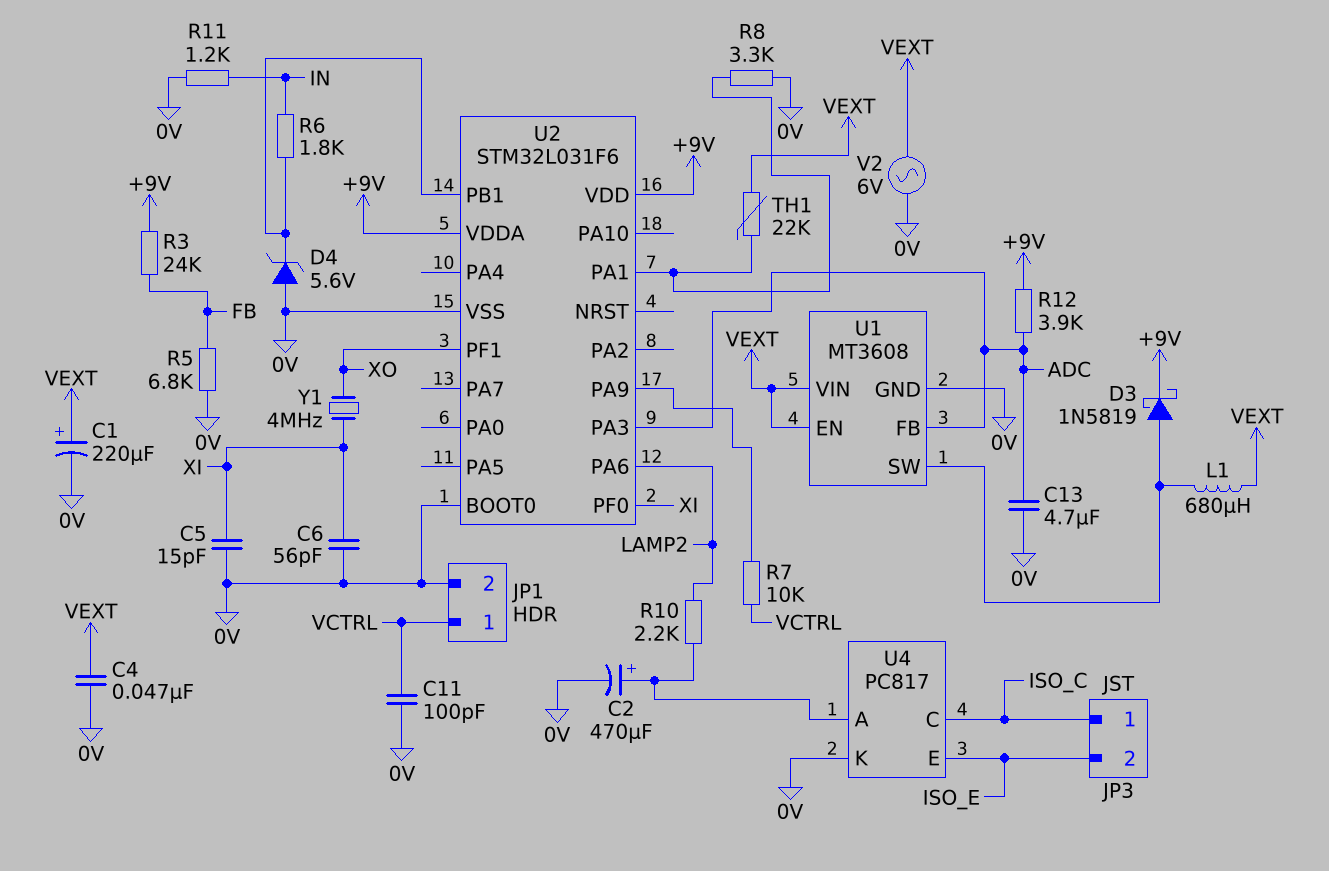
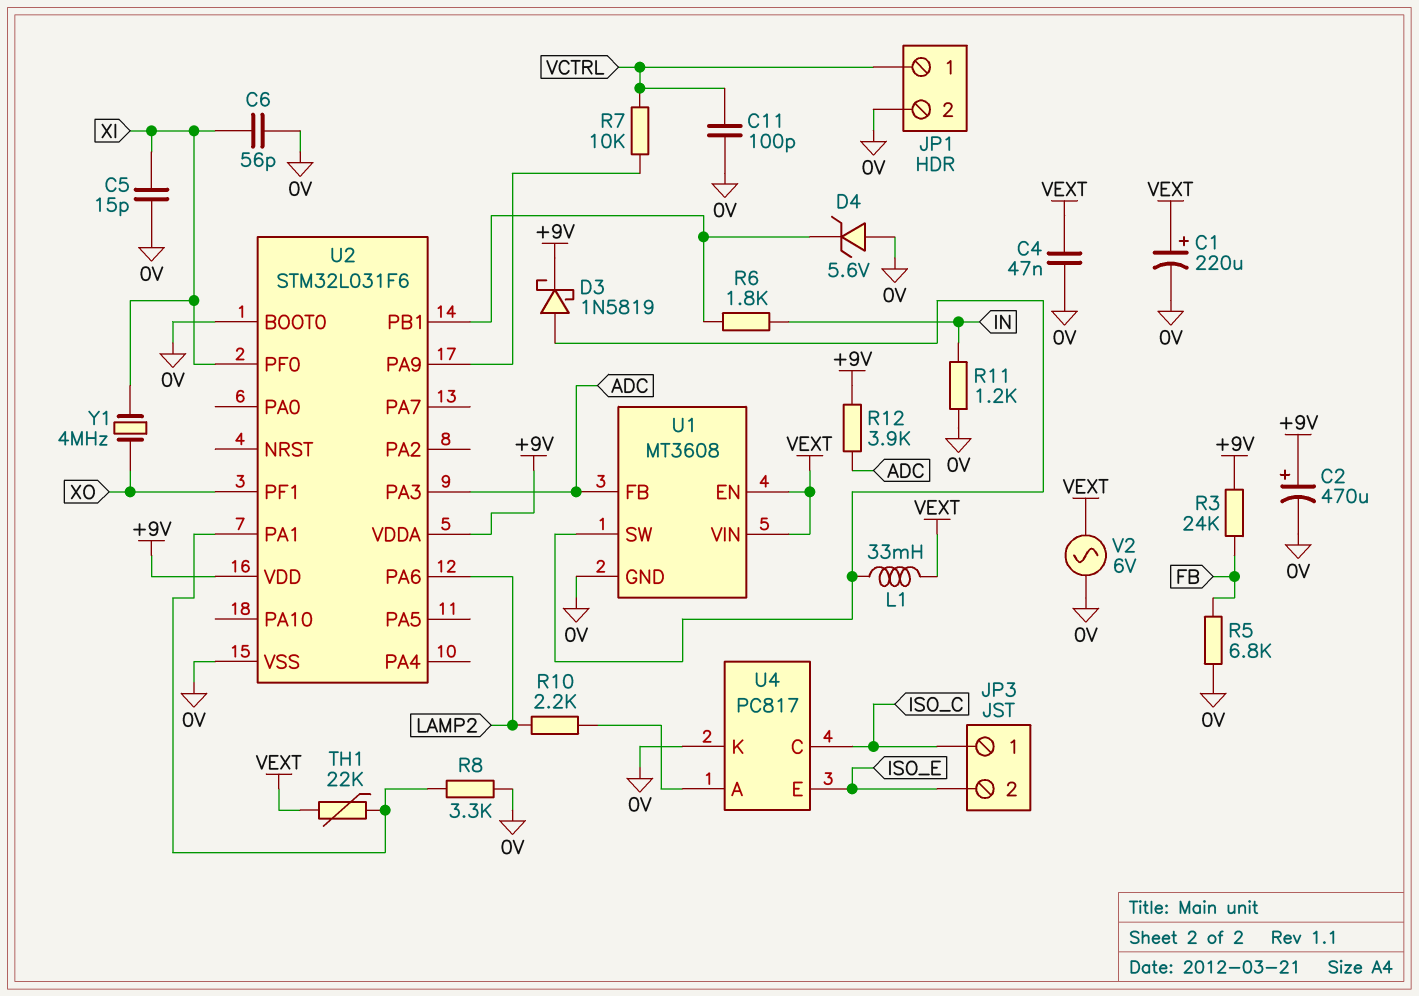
C2: 470uF (plus U4/A, minus 0V) -> 470uF (plus +9V, minus 0V)
C13: 4.7uF (0V, ADC) -> none
L1: 680uH (U1/SW, VEXT) -> 33mH (U1/SW, VEXT)

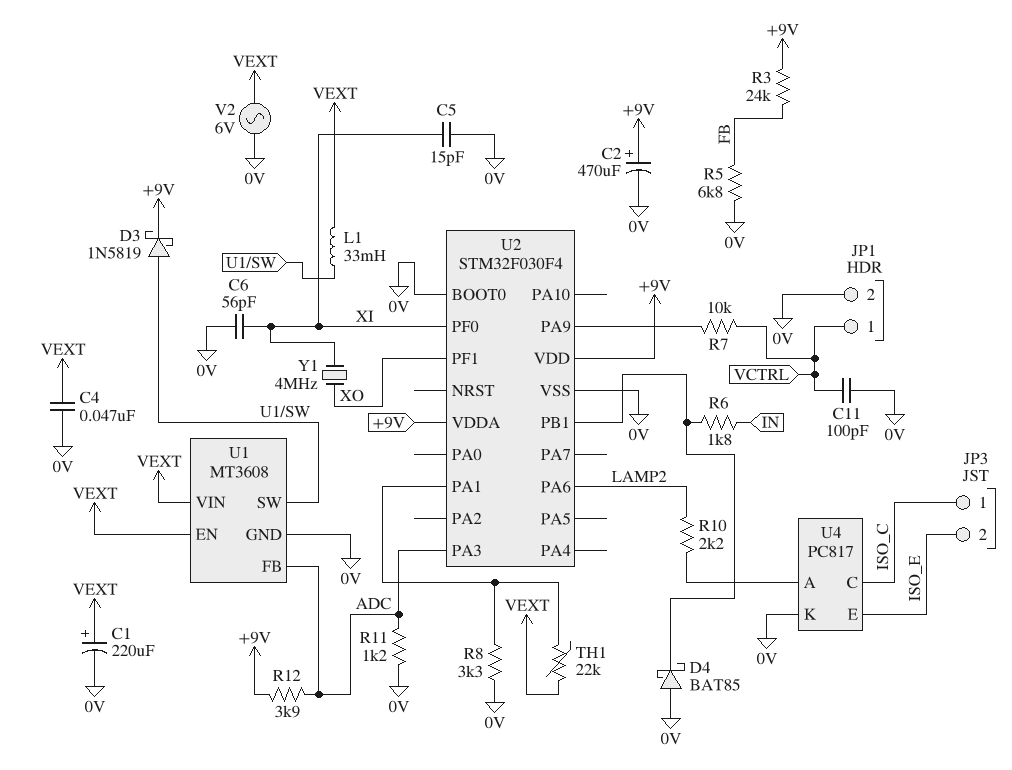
D4: zener 5.6V (A 0V, K U2/PB1) -> schottky BAT85 (A 0V, K U2/PB1)
R11: 1.2k (0V, IN) -> 1.2k (0V, ADC)
U2: STM32L031F6 -> STM32F030F4

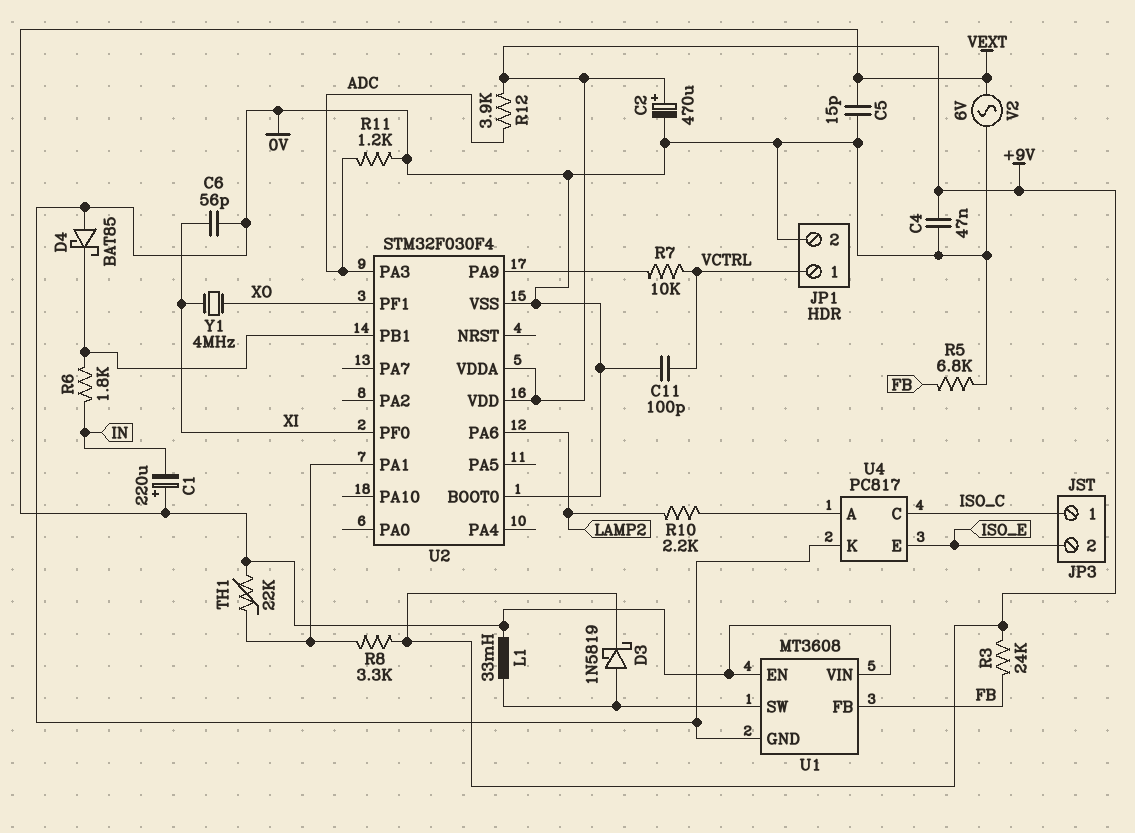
C1: 220uF (plus VEXT, minus 0V) -> 220uF (plus VEXT, minus IN)
C4: 47nF (0V, VEXT) -> 47nF (+9V, 0V)
C5: 15pF (0V, XI) -> 15pF (0V, VEXT)
R8: 3.3k (0V, U2/PA1) -> 3.3k (+9V, U2/PA1)
U1 pin FB: ADC -> FB

